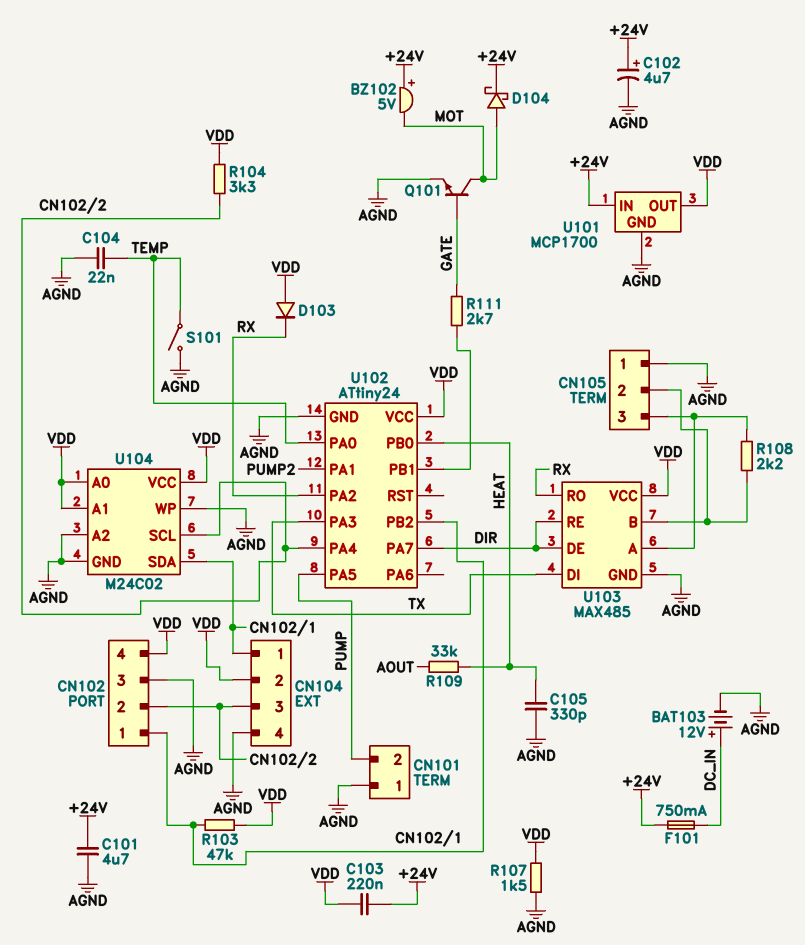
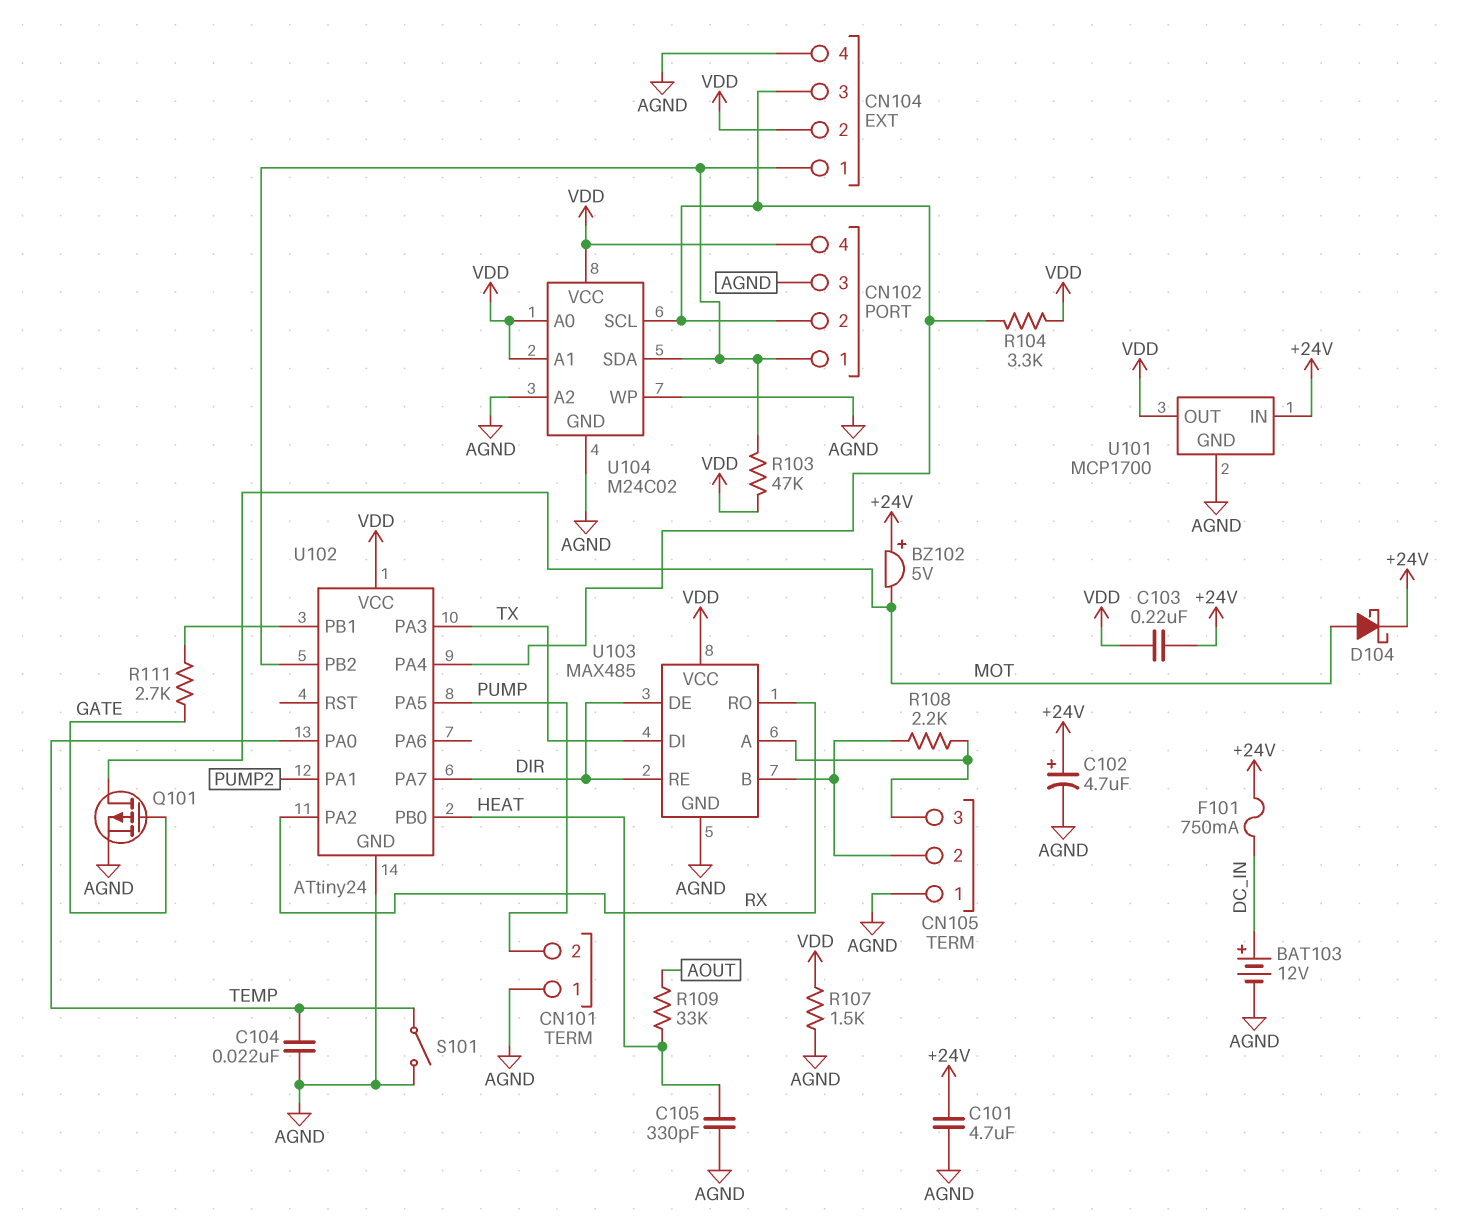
D103: diode (A VDD, K RX) -> none
Q101: NPN (B GATE, C MOT, E AGND) -> PMOS (G GATE, D MOT, S AGND)

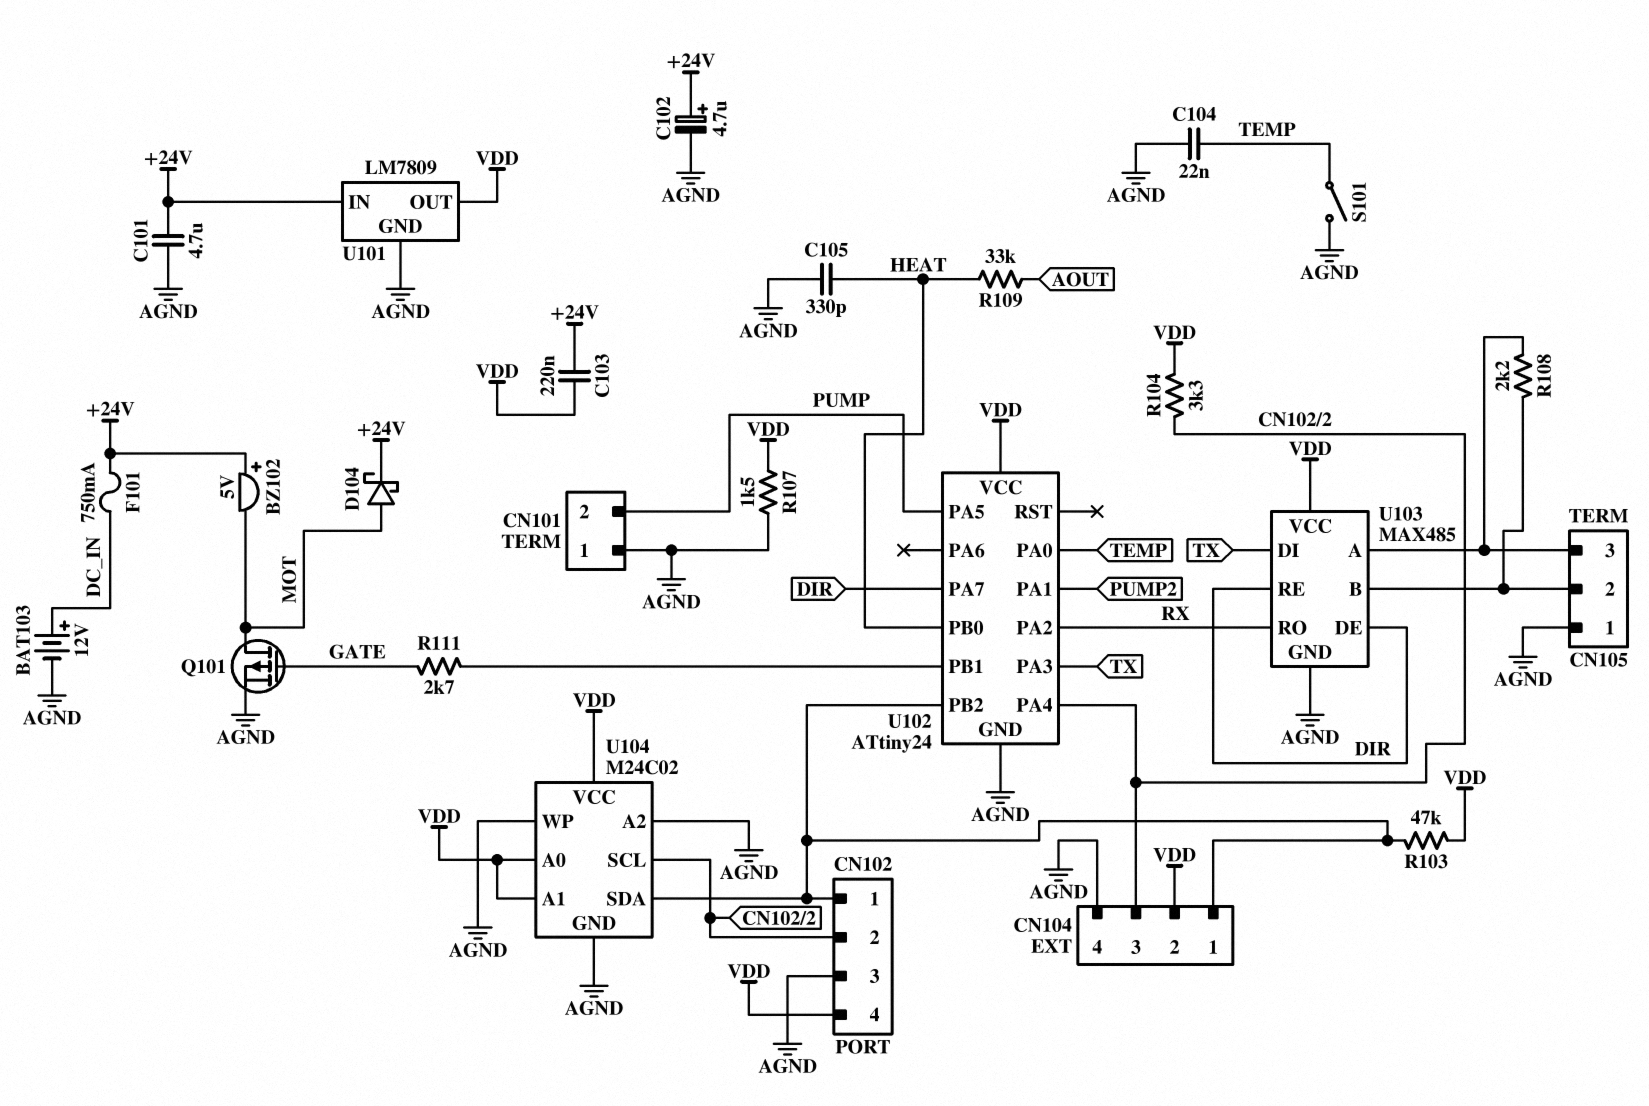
U101: MCP1700 -> LM7809

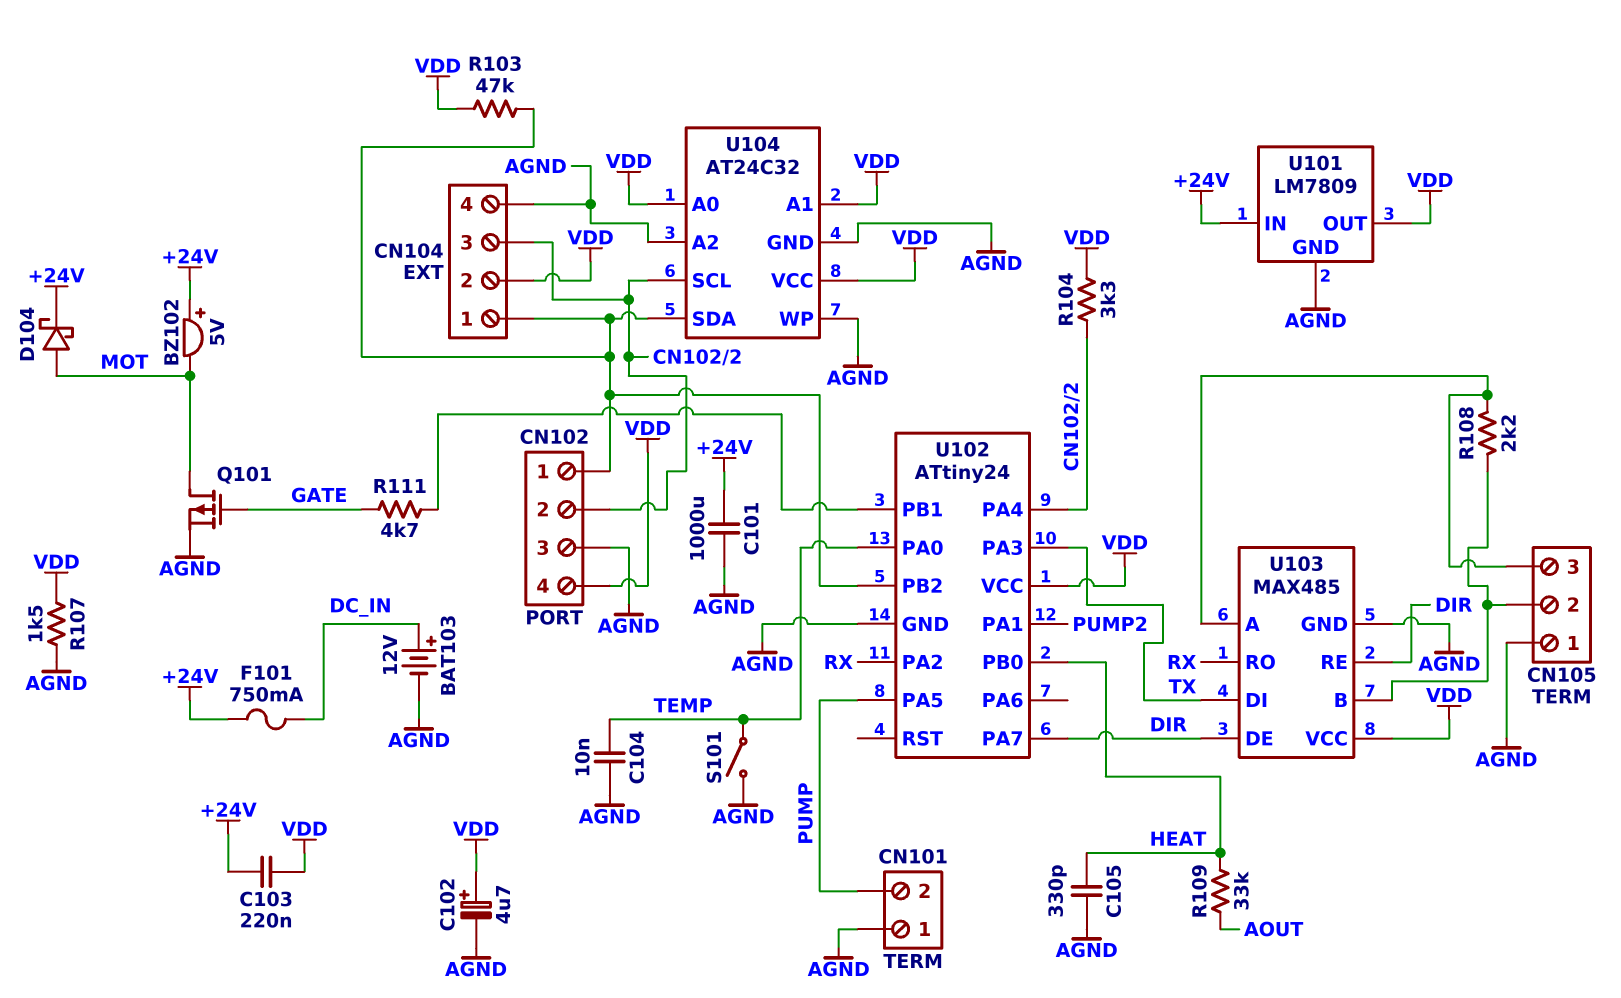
C101: 4.7uF (+24V, AGND) -> 1000uF (+24V, AGND)
C102: 4.7uF (plus +24V, minus AGND) -> 4.7uF (plus VDD, minus AGND)
C104: 22nF (AGND, TEMP) -> 10nF (AGND, TEMP)
R111: 2.7k (GATE, U102/PB1) -> 4.7k (GATE, U102/PB1)
U104: M24C02 -> AT24C32

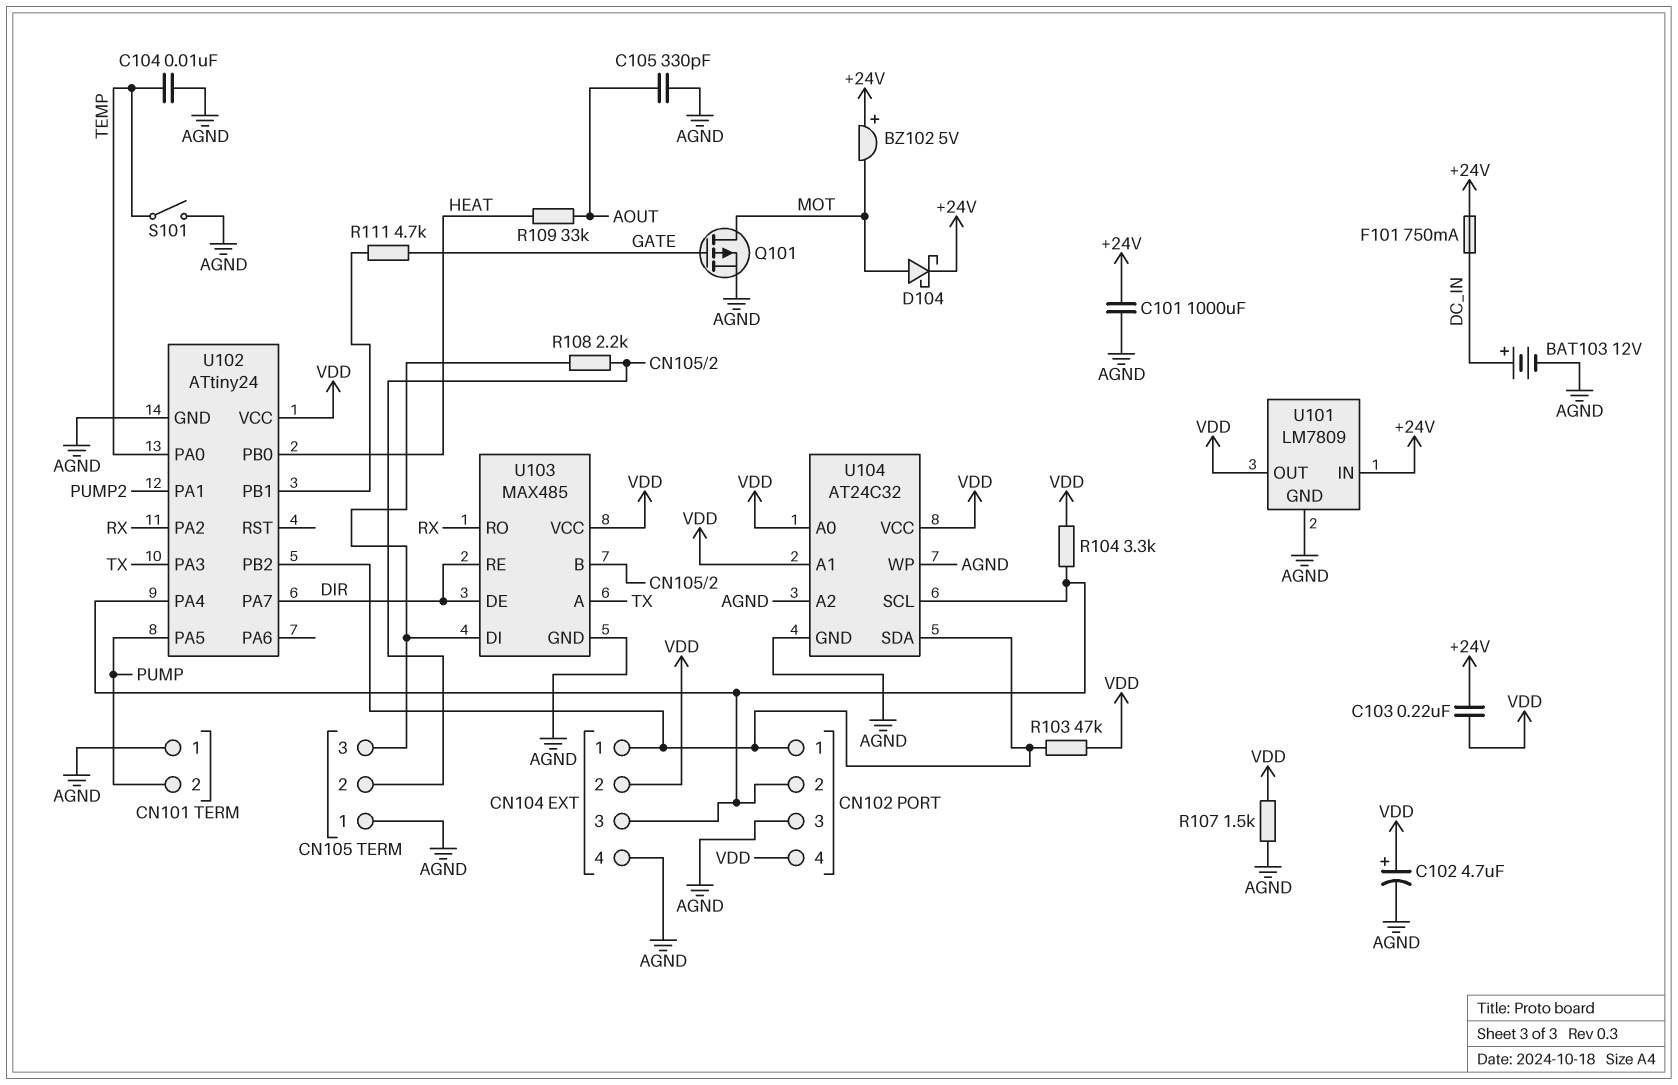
C105: 330pF (AGND, HEAT) -> 330pF (AGND, AOUT)
U103 pin A: CN105/3 -> TX
U103 pin DI: TX -> CN105/3

